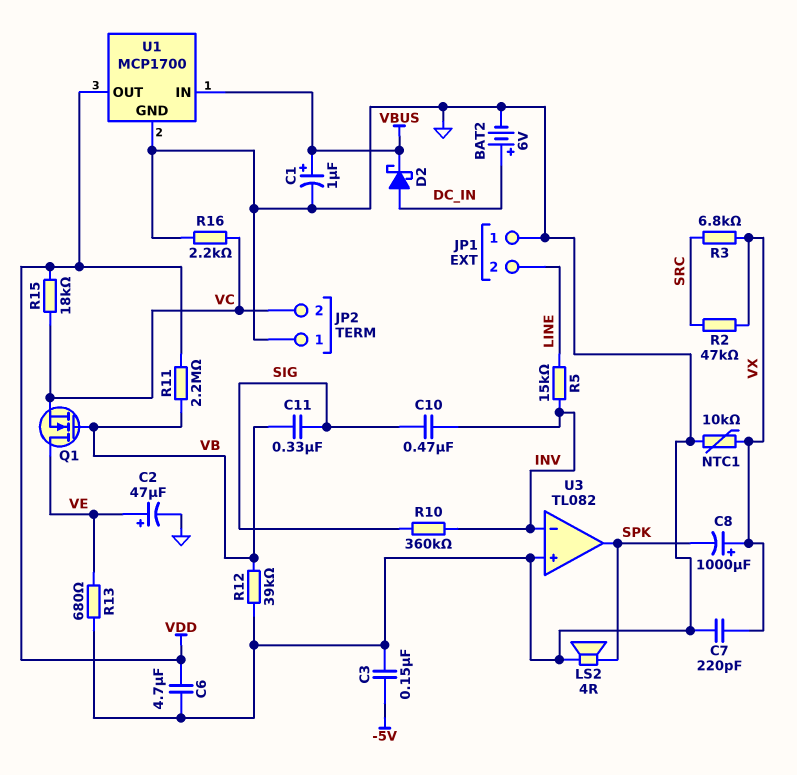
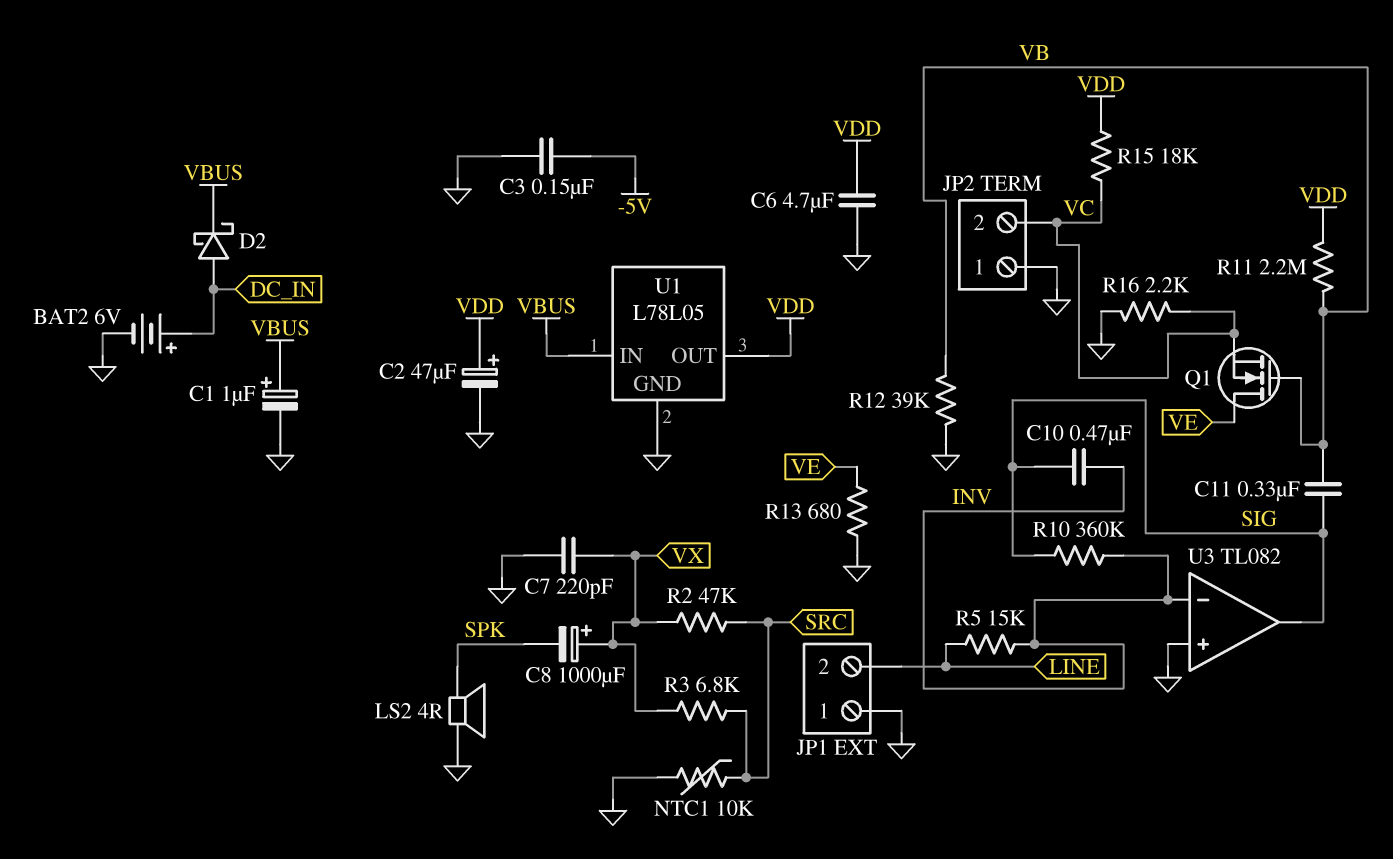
C2: 47uF (plus VE, minus GND) -> 47uF (plus VDD, minus GND)
NTC1: 10k (GND, VX) -> 10k (GND, SRC)
U1: MCP1700 -> L78L05
U3 pin out: SPK -> SIG

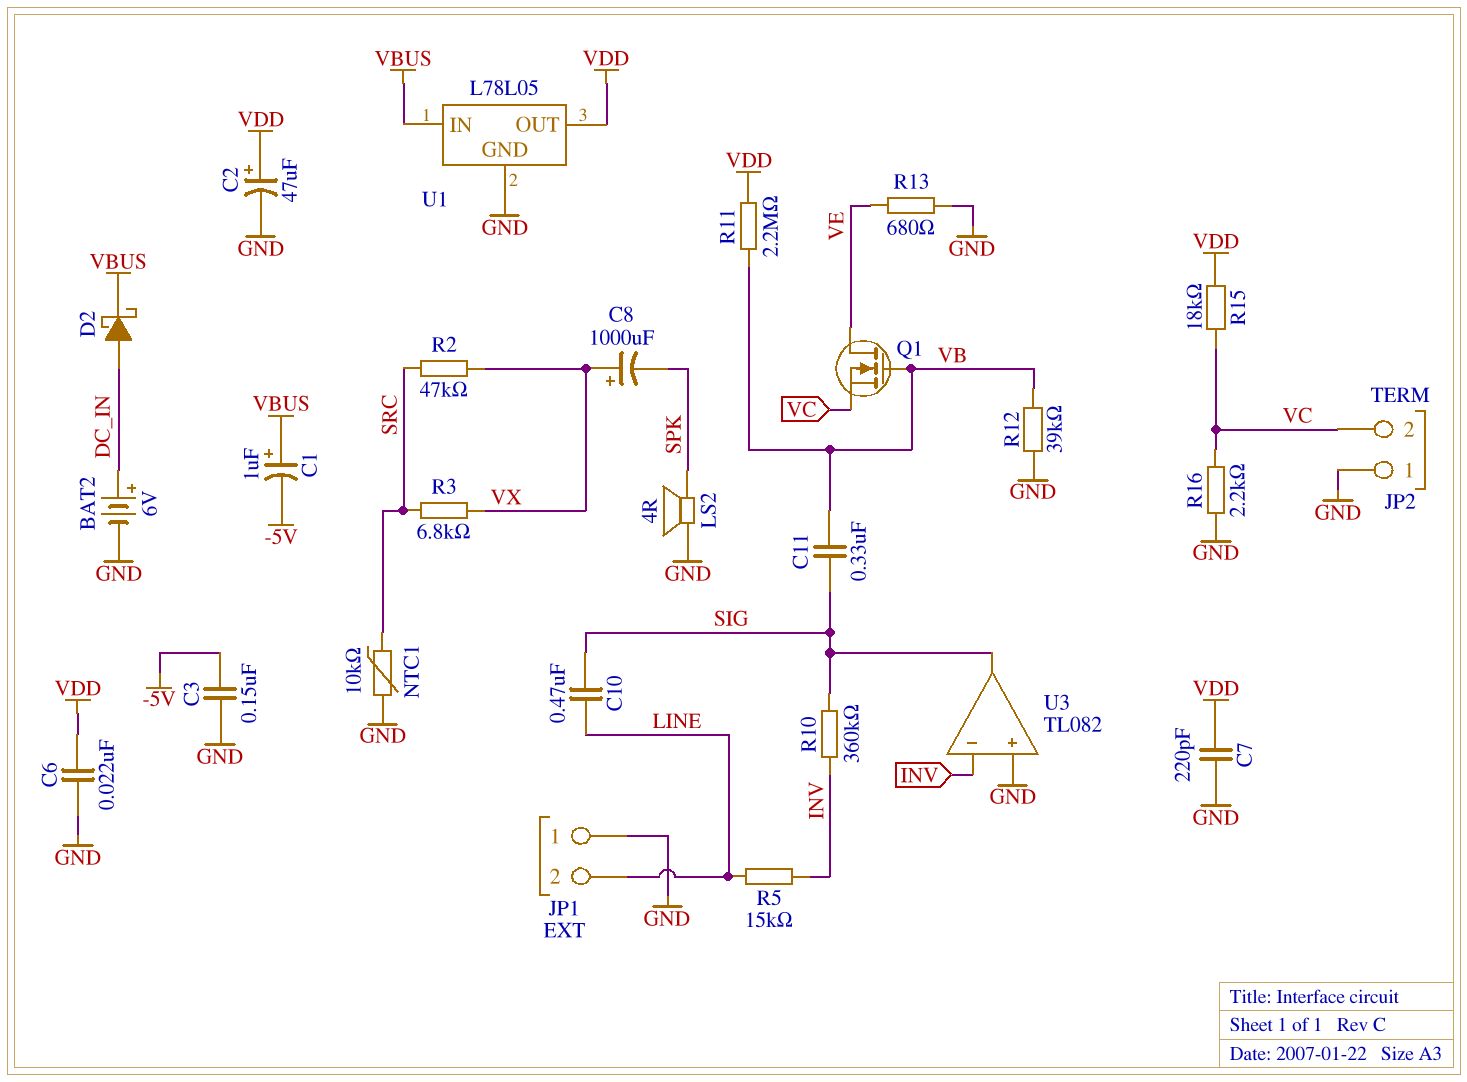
C1: 1uF (plus VBUS, minus GND) -> 1uF (plus VBUS, minus -5V)
C6: 4.7uF (GND, VDD) -> 22nF (GND, VDD)
C7: 220pF (GND, VX) -> 220pF (GND, VDD)
C10: 470nF (INV, SIG) -> 470nF (LINE, SIG)

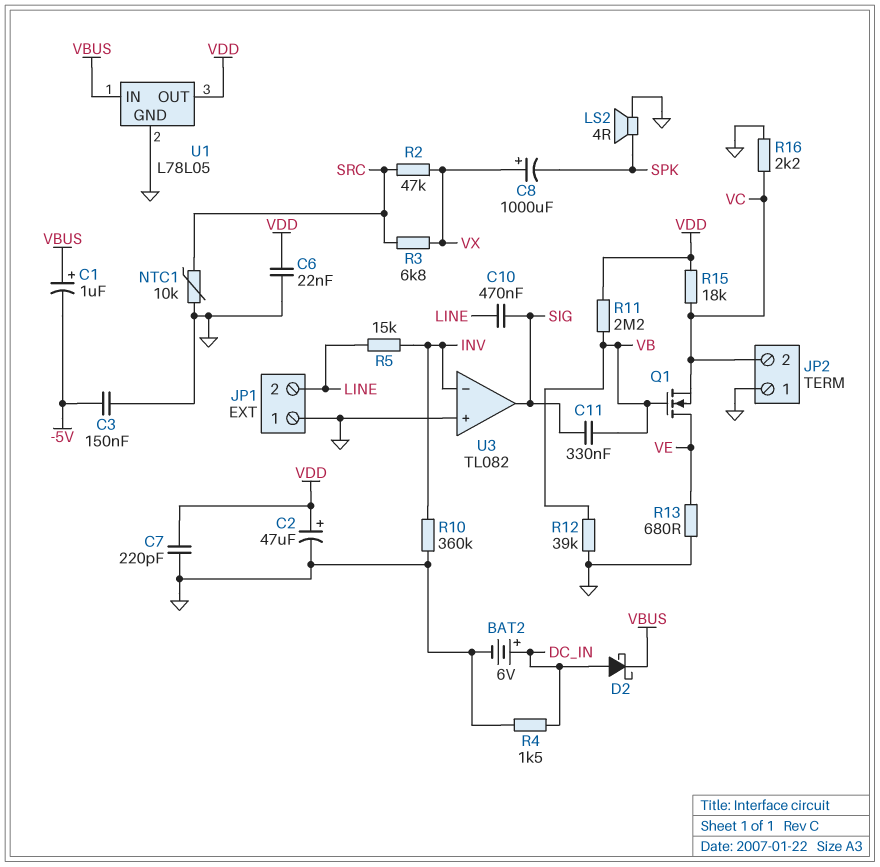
R4: none -> 1.5k (DC_IN, GND)
R10: 360k (INV, SIG) -> 360k (GND, INV)

